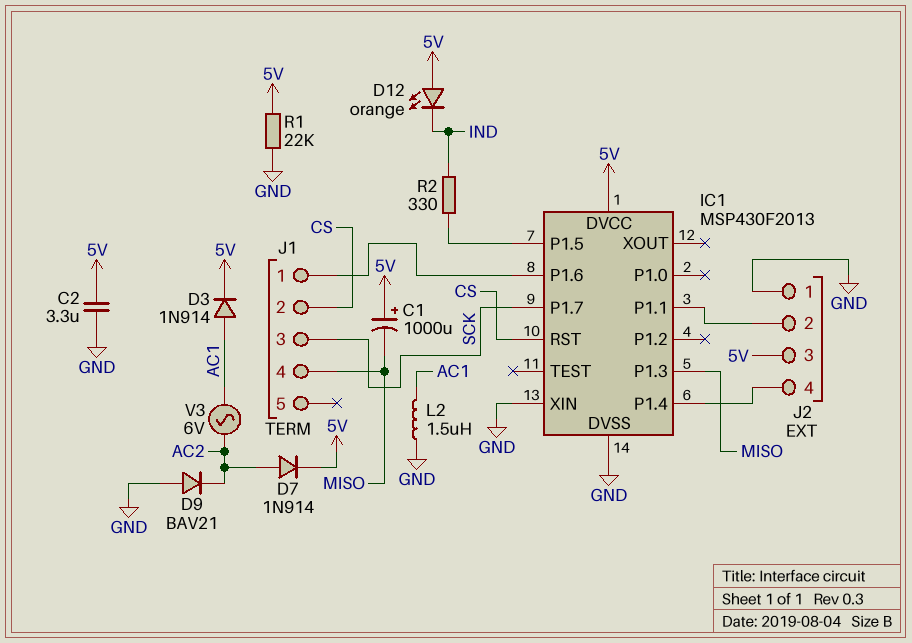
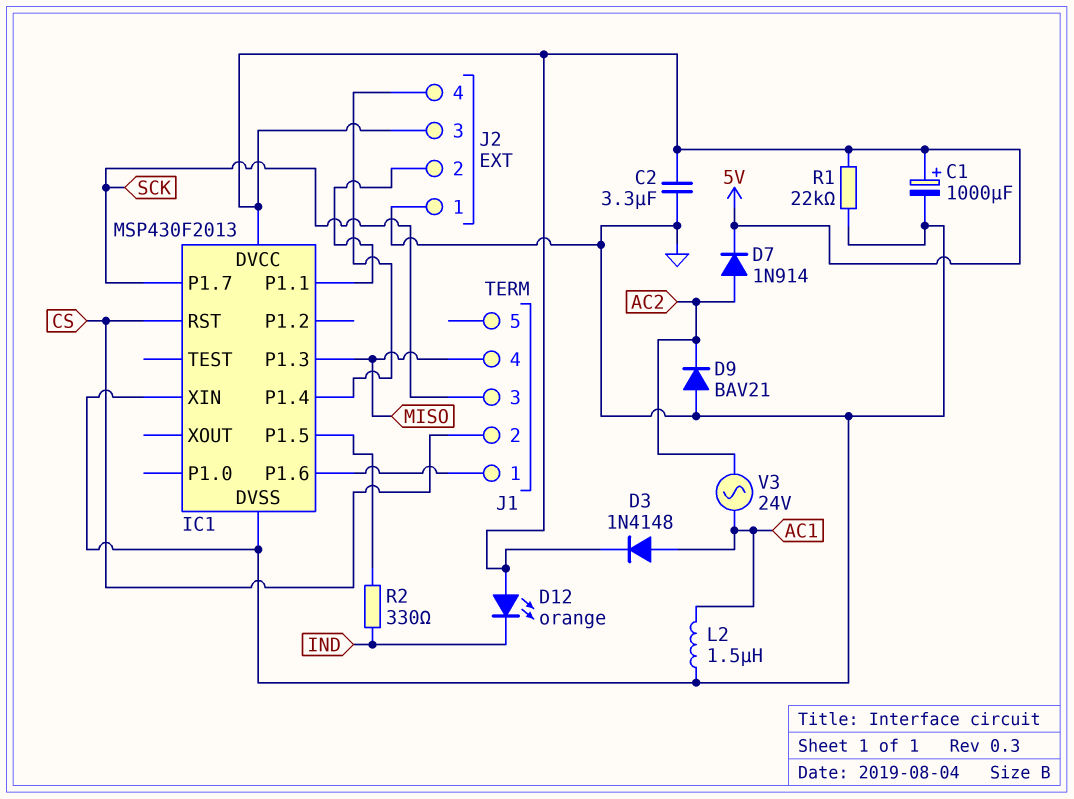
C1: 1000uF (plus 5V, minus MISO) -> 1000uF (plus 5V, minus GND)
D3: diode 1N914 (A AC1, K 5V) -> diode 1N4148 (A AC1, K 5V)
V3: AC 6V (AC1, AC2) -> AC 24V (AC1, AC2)

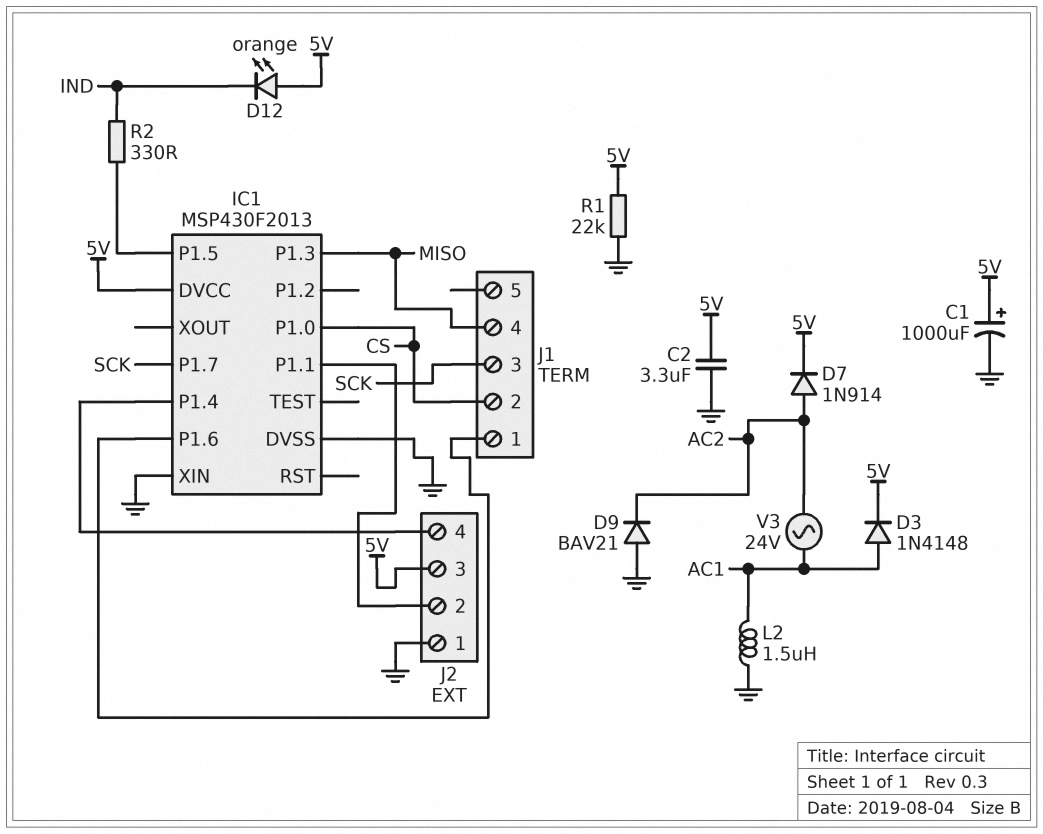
IC1 pin P1.0: none -> CS
IC1 pin RST: CS -> none

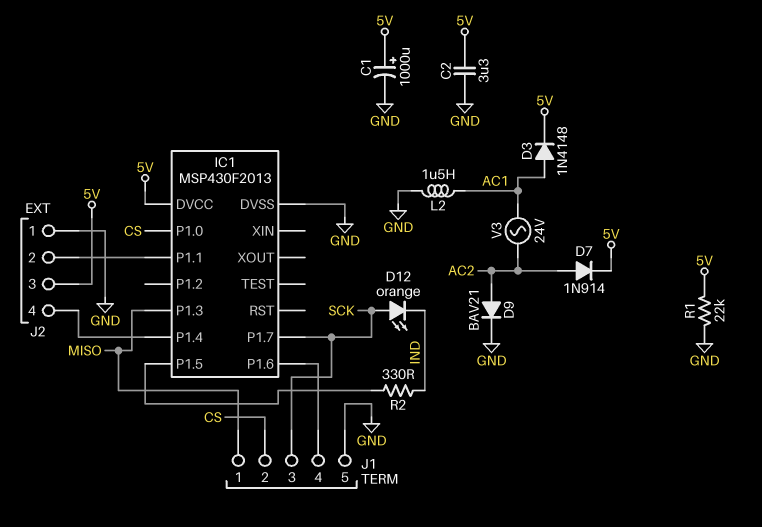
D9: diode BAV21 (A GND, K AC2) -> diode BAV21 (A AC2, K GND)
D12: LED orange (A 5V, K IND) -> LED orange (A SCK, K IND)
IC1 pin XIN: GND -> none
J1 pin 1: IC1/P1.6 -> MISO
J1 pin 4: MISO -> IC1/P1.6
J1 pin 5: none -> GND

